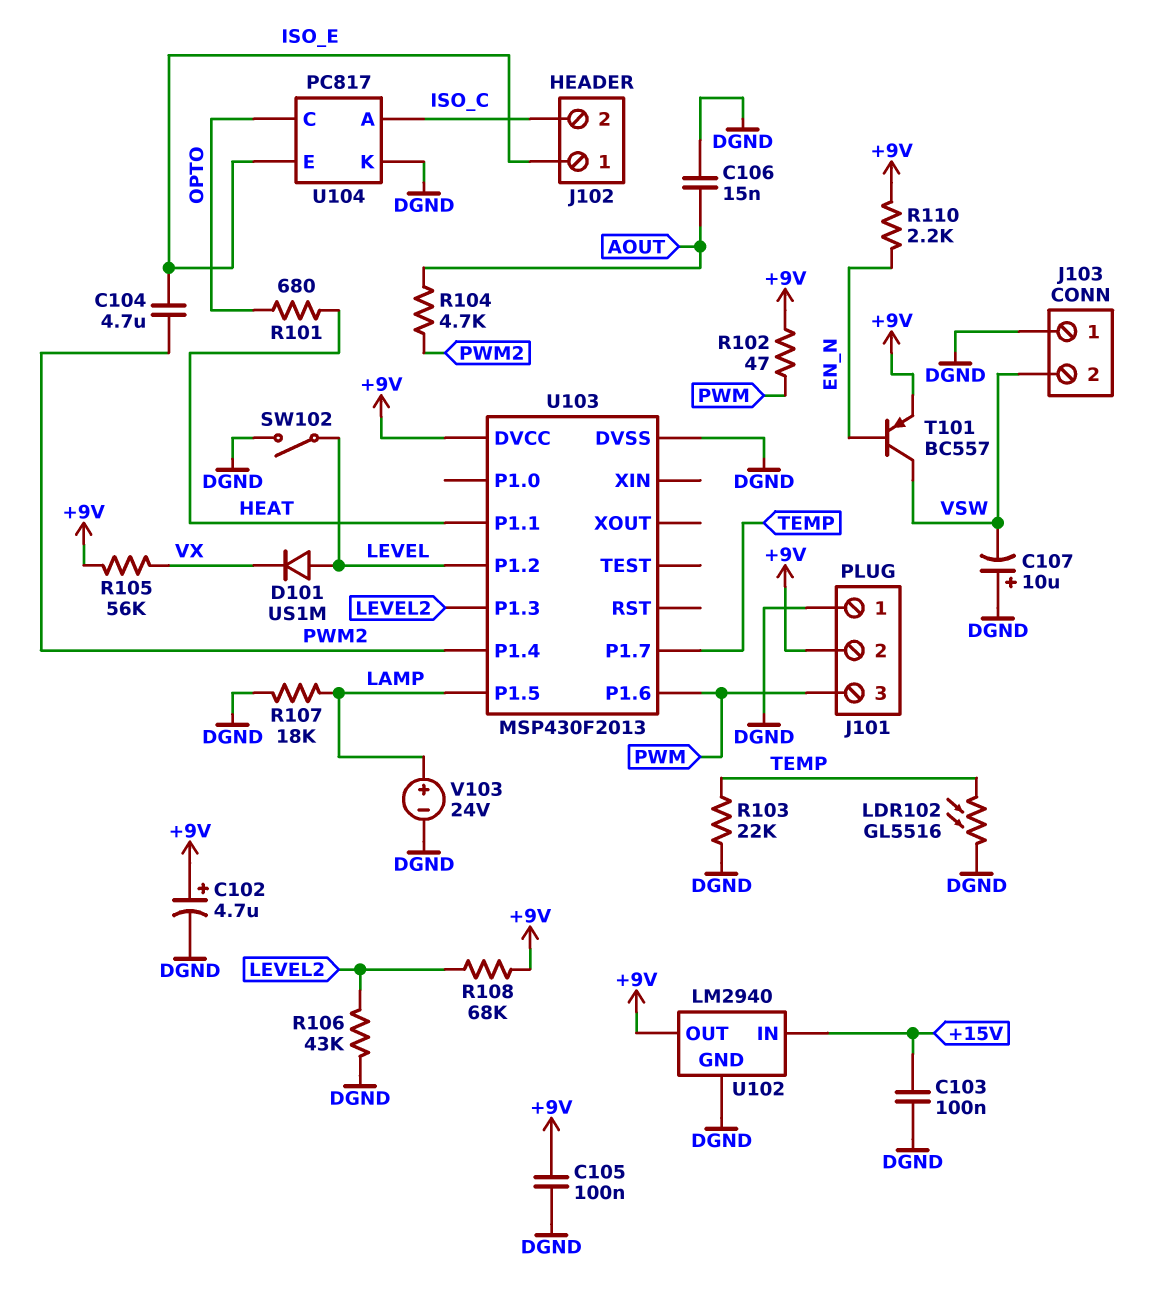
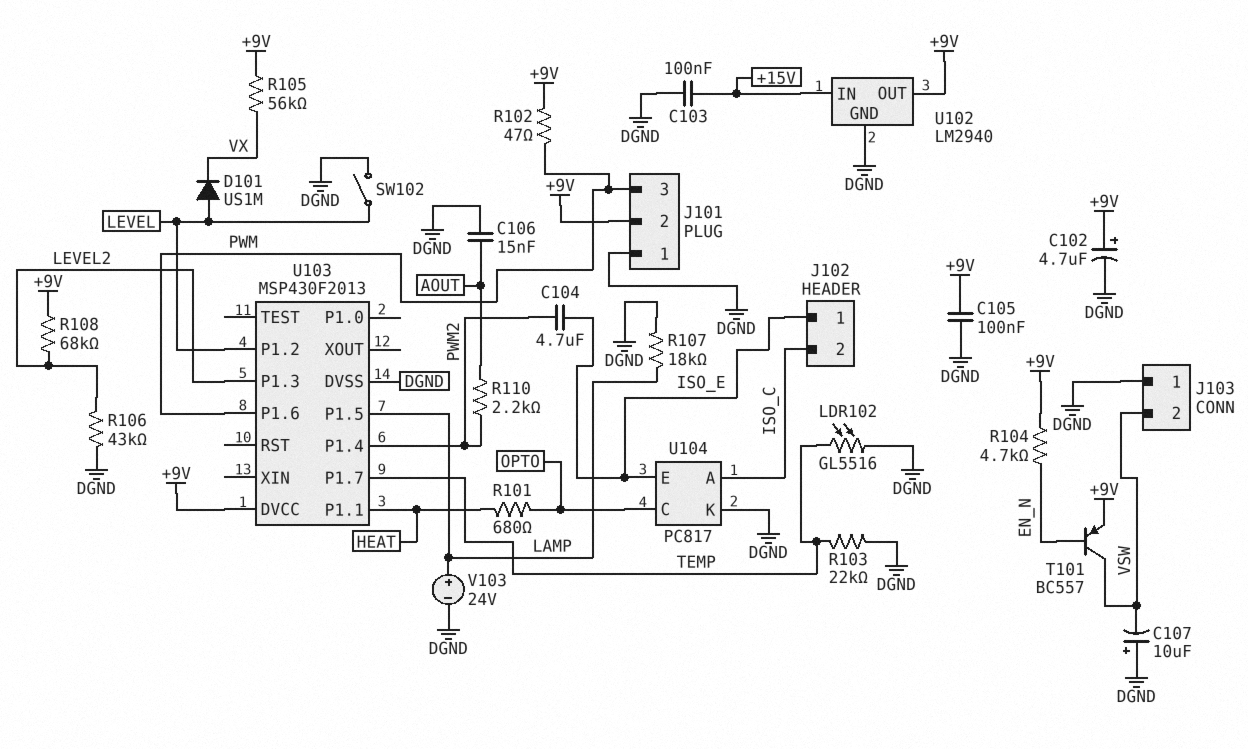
R104: 4.7k (AOUT, PWM2) -> 4.7k (+9V, EN_N)
R110: 2.2k (+9V, EN_N) -> 2.2k (AOUT, PWM2)

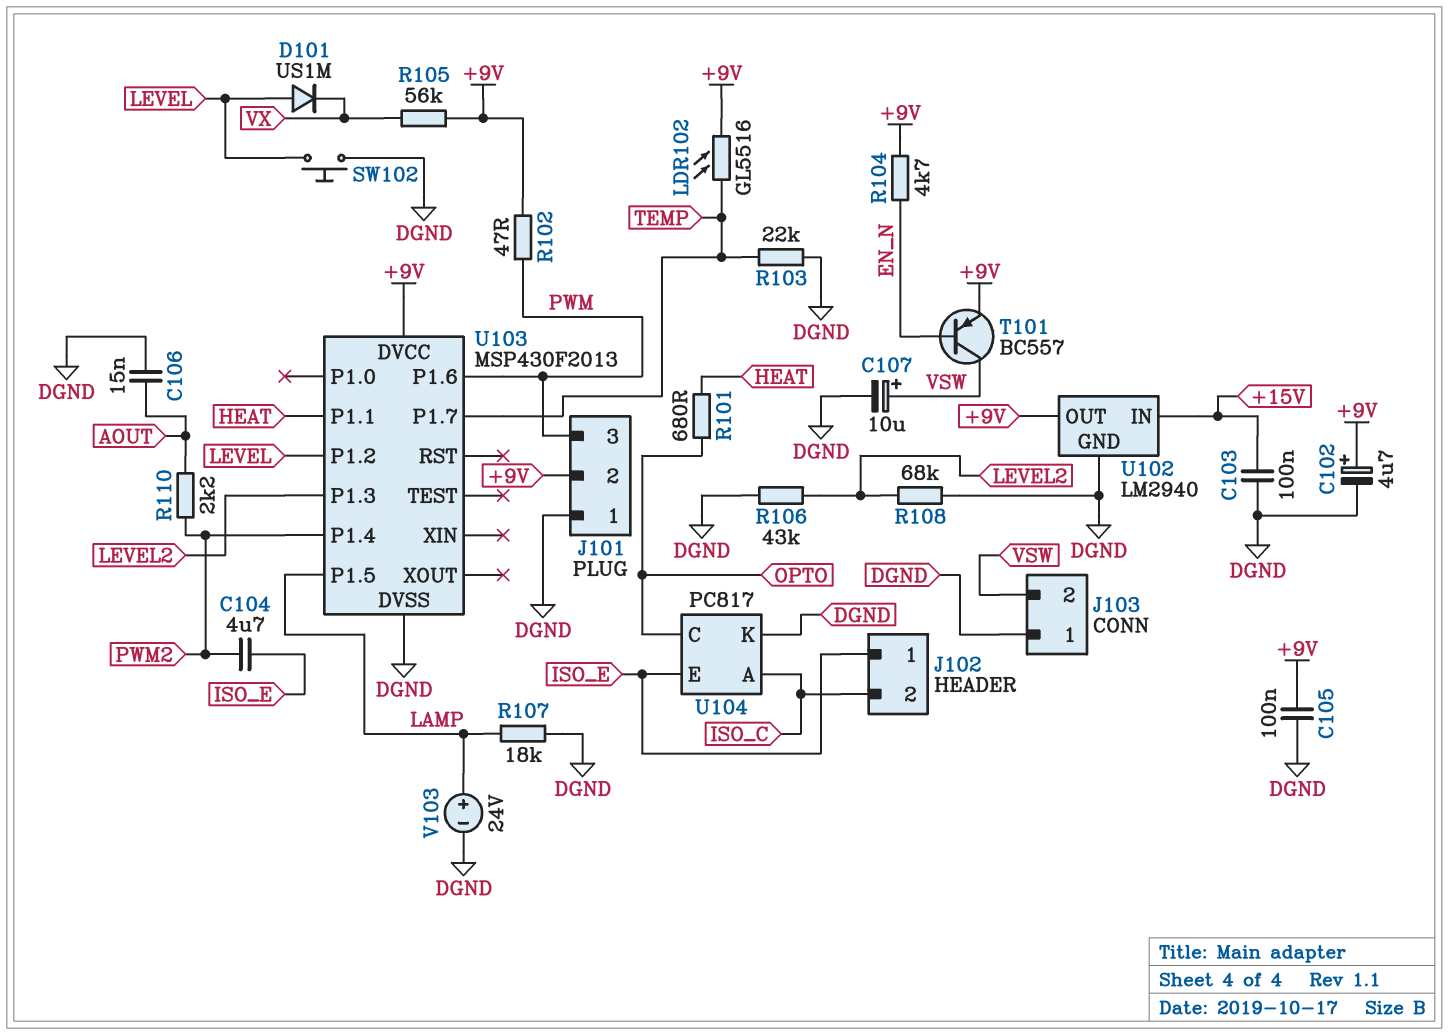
C107: 10uF (plus DGND, minus VSW) -> 10uF (plus VSW, minus DGND)
LDR102: GL5516 (DGND, TEMP) -> GL5516 (+9V, TEMP)
R108: 68k (+9V, LEVEL2) -> 68k (DGND, LEVEL2)
SW102: switch (DGND, LEVEL) -> button (DGND, LEVEL)

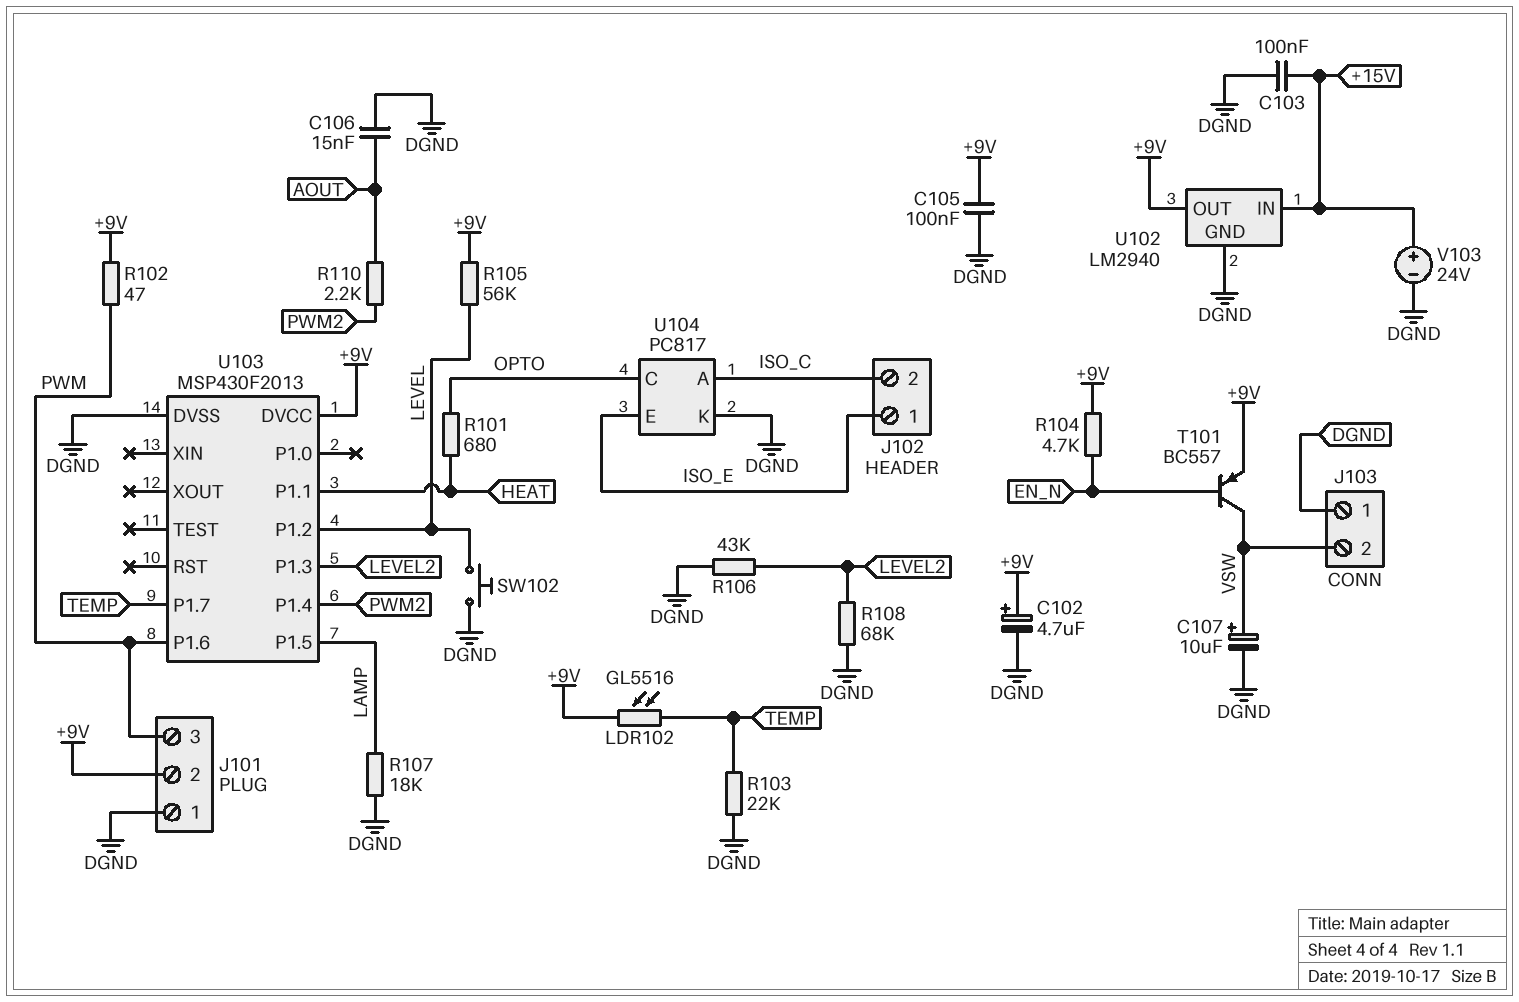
C104: 4.7uF (ISO_E, PWM2) -> none
D101: diode US1M (A LEVEL, K VX) -> none
R105: 56k (+9V, VX) -> 56k (+9V, LEVEL)
V103: 24V (plus LAMP, minus DGND) -> 24V (plus +15V, minus DGND)

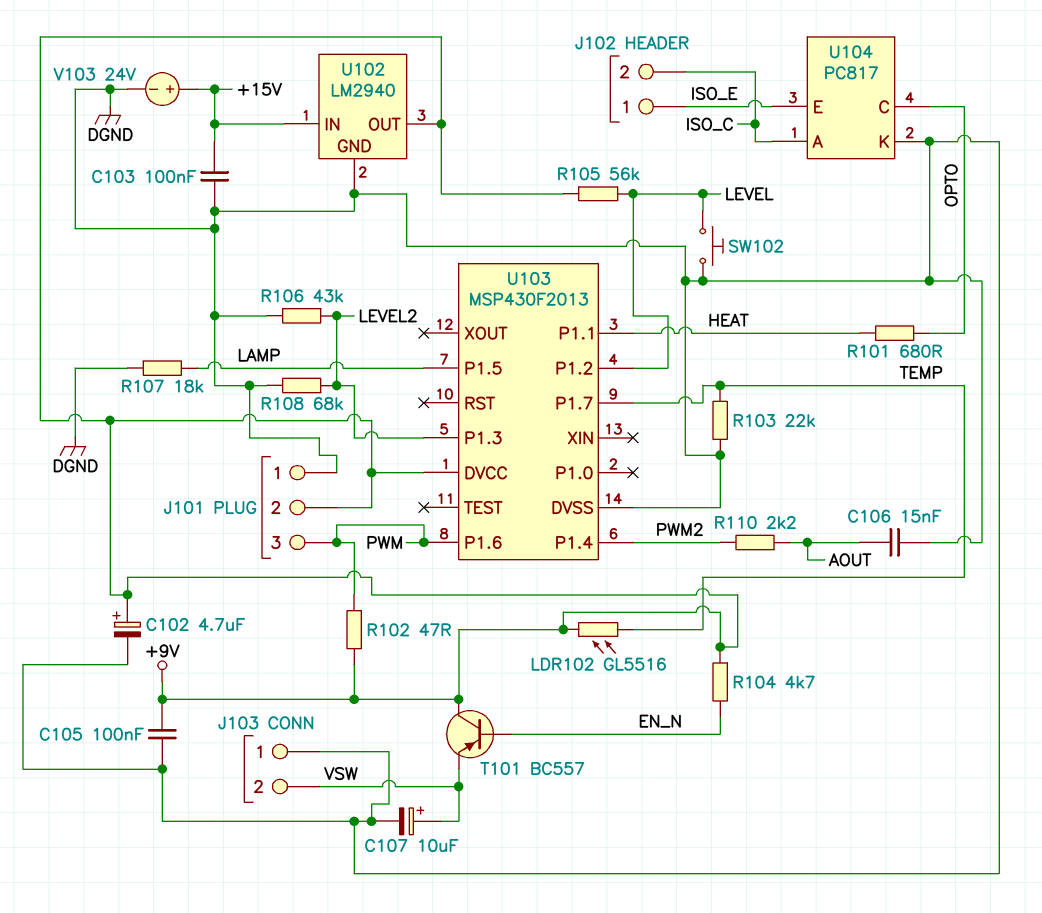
T101: PNP BC557 (B EN_N, C VSW, E +9V) -> PNP BC557 (B EN_N, C +9V, E VSW)

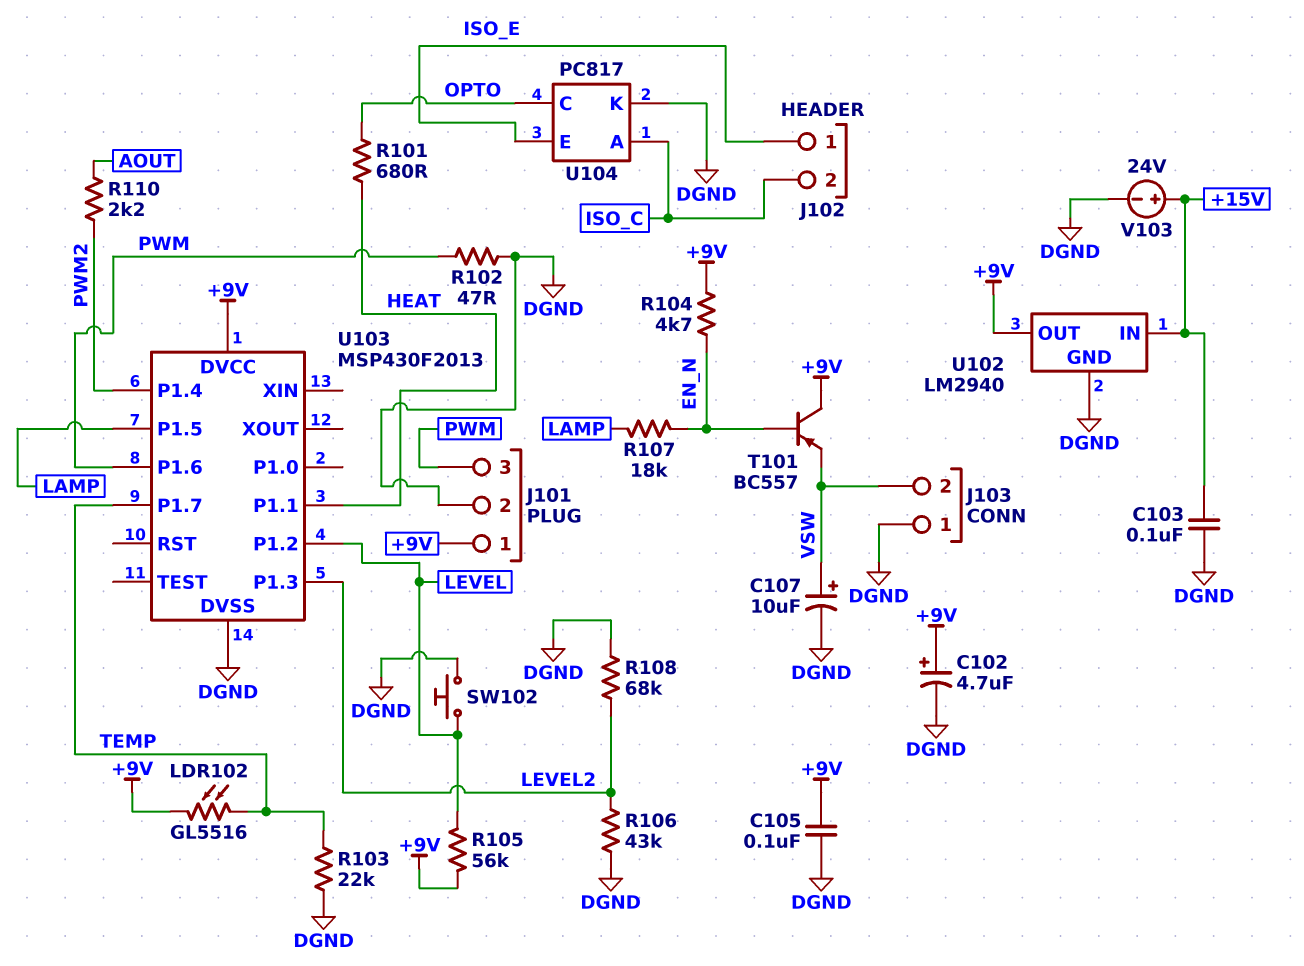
C106: 15nF (AOUT, DGND) -> none
J101 pin 1: DGND -> +9V
J101 pin 2: +9V -> DGND
R102: 47 (+9V, PWM) -> 47 (DGND, PWM)
R107: 18k (DGND, LAMP) -> 18k (EN_N, LAMP)

